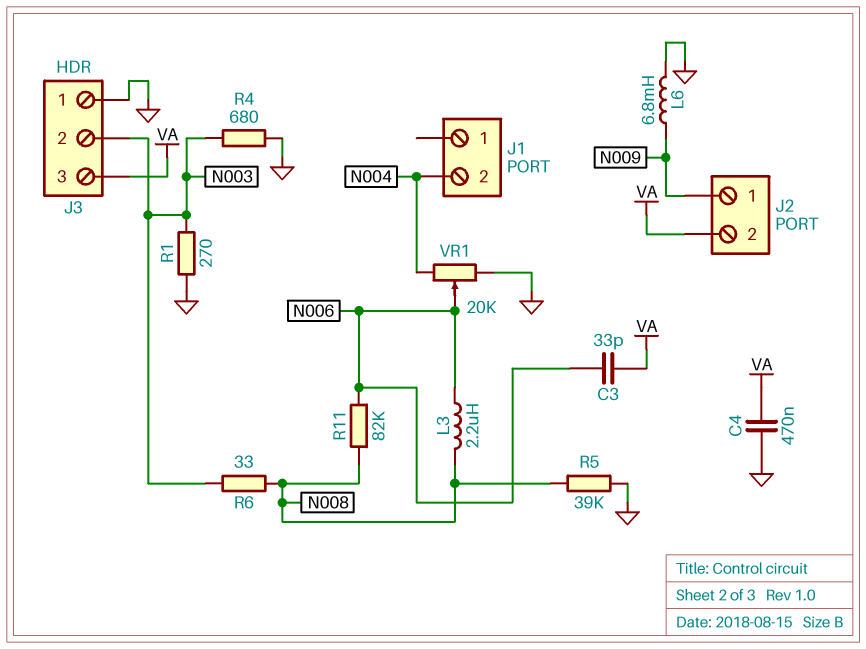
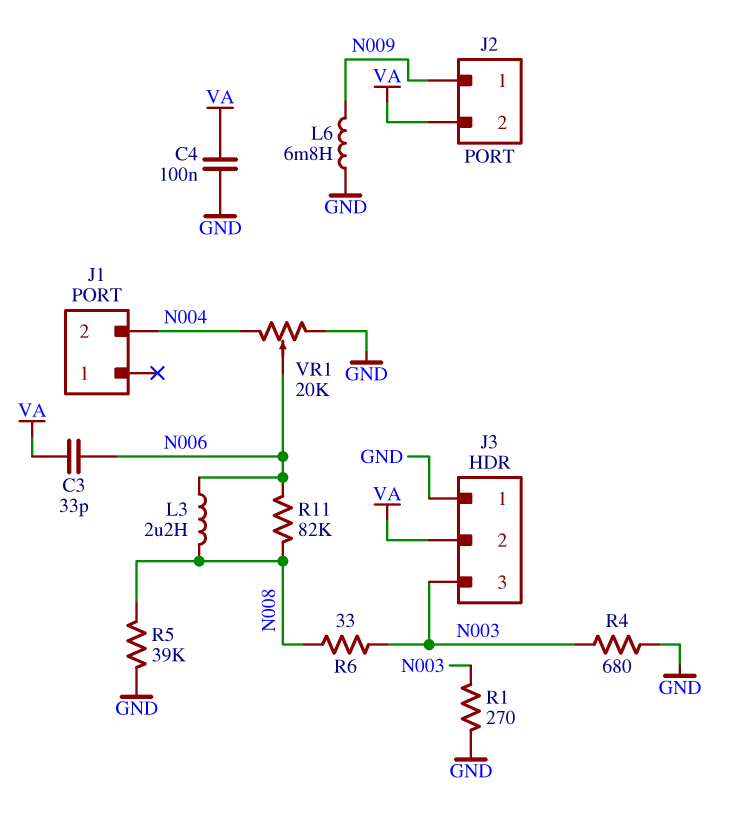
C4: 470nF (GND, VA) -> 100nF (GND, VA)
J3 pin 2: N003 -> VA
J3 pin 3: VA -> N003

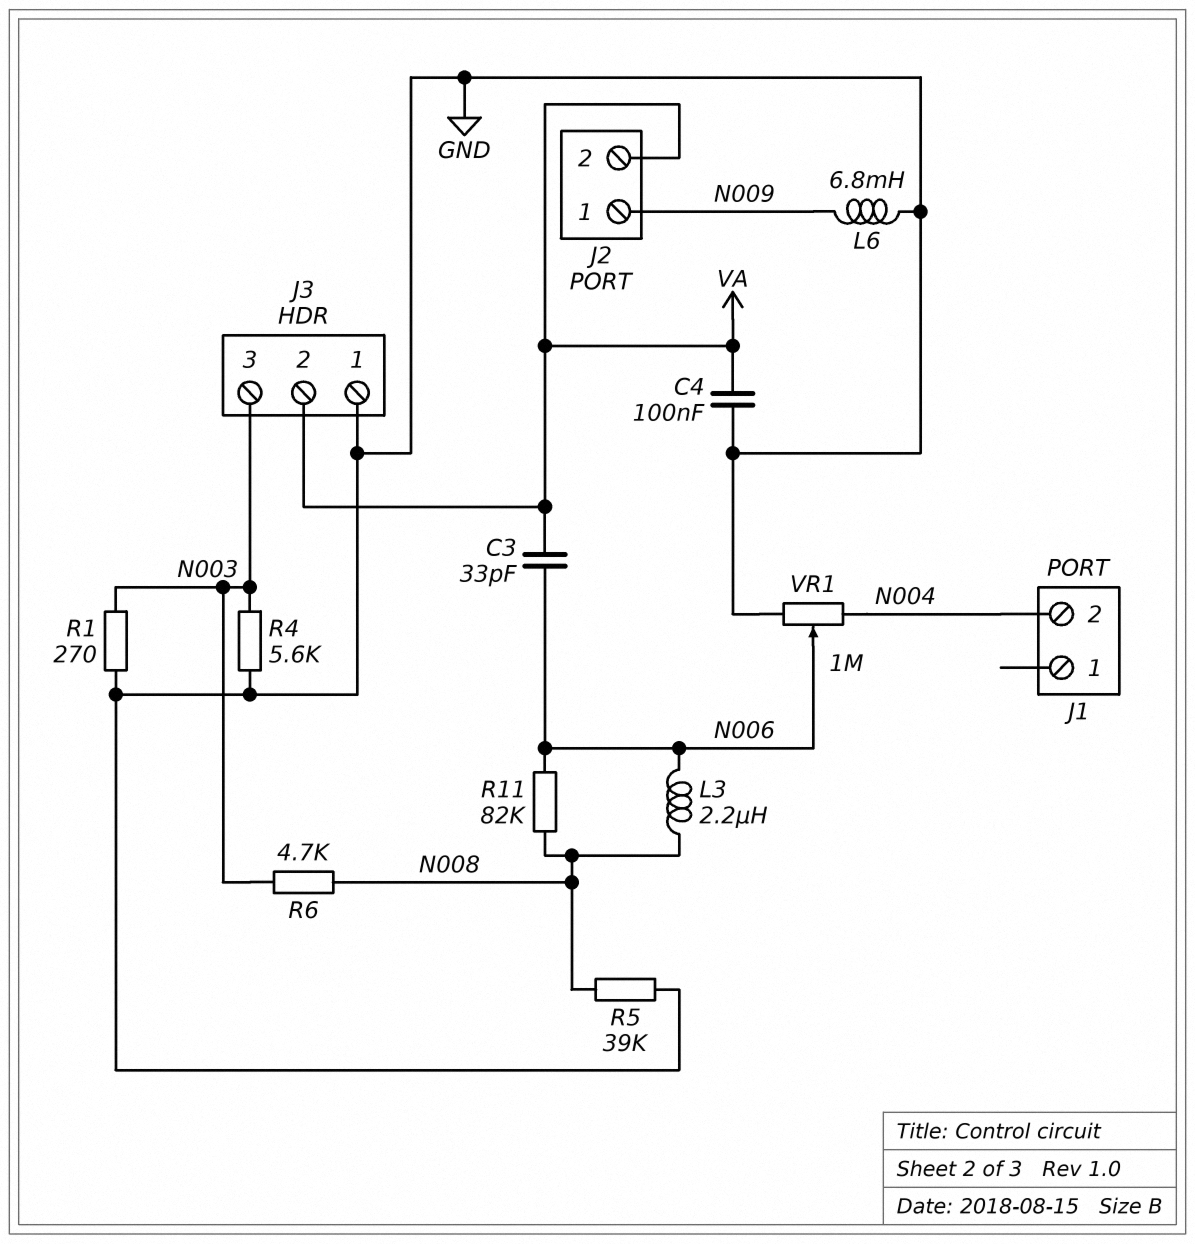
R4: 680 (GND, N003) -> 5.6k (GND, N003)
R6: 33 (N003, N008) -> 4.7k (N003, N008)
VR1: 20k (GND, N004, wiper N006) -> 1M (GND, N004, wiper N006)

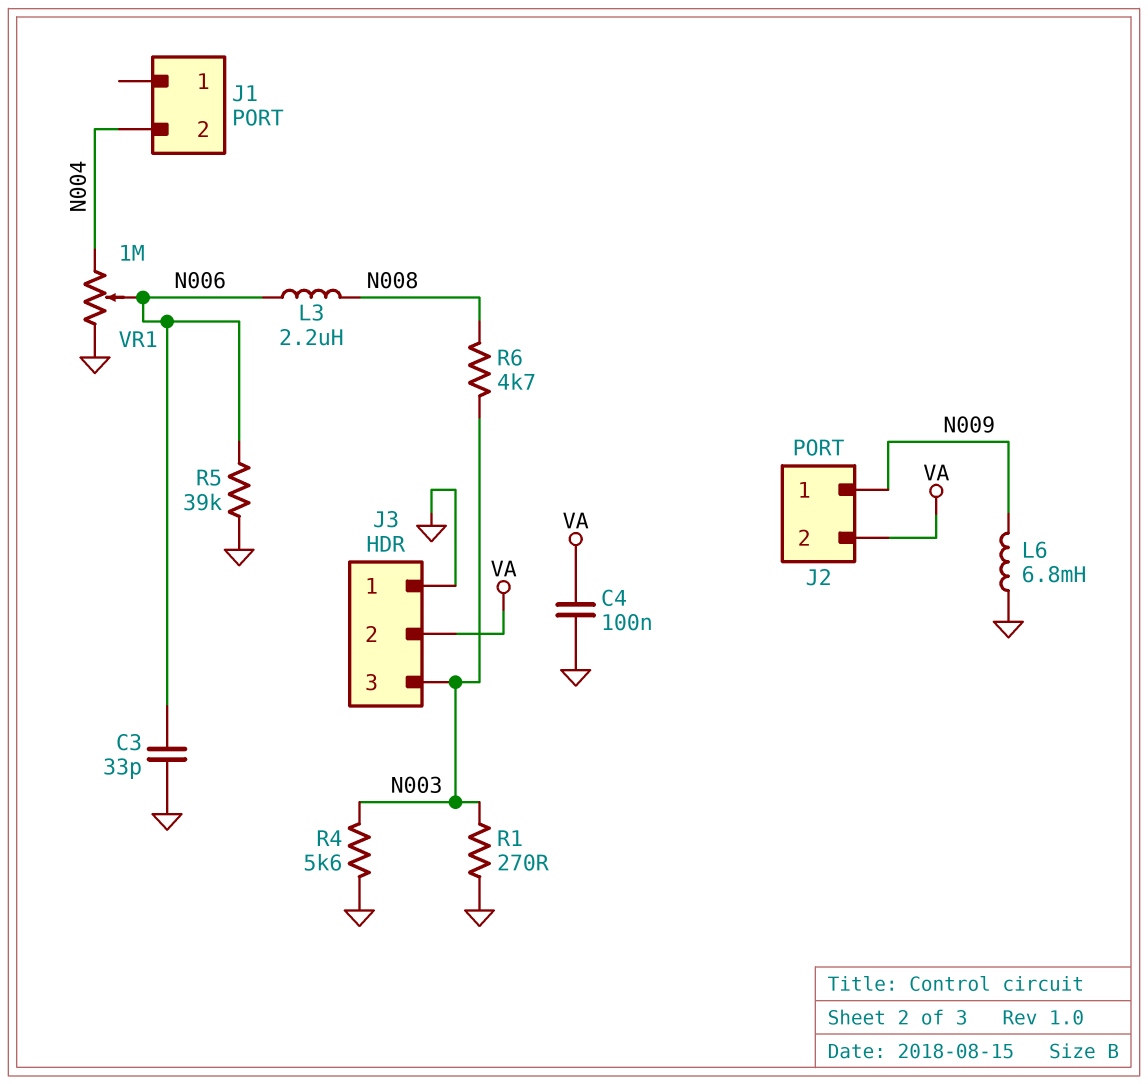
C3: 33pF (N006, VA) -> 33pF (GND, N006)
R5: 39k (GND, N008) -> 39k (GND, N006)
R11: 82k (N006, N008) -> none

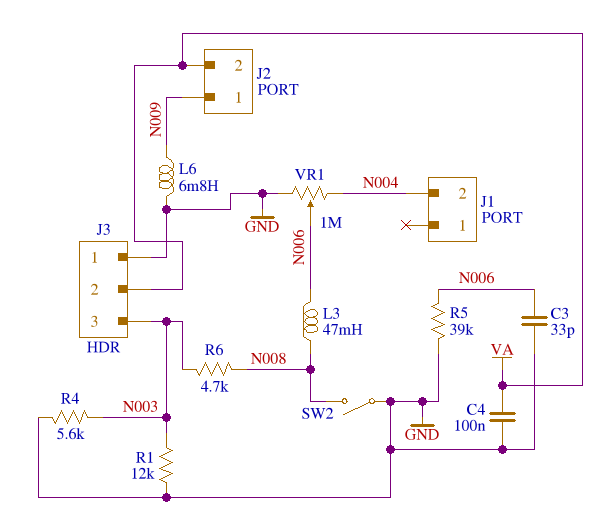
L3: 2.2uH (N006, N008) -> 47mH (N006, N008)
R1: 270 (GND, N003) -> 12k (GND, N003)
SW2: none -> switch (GND, N008)

